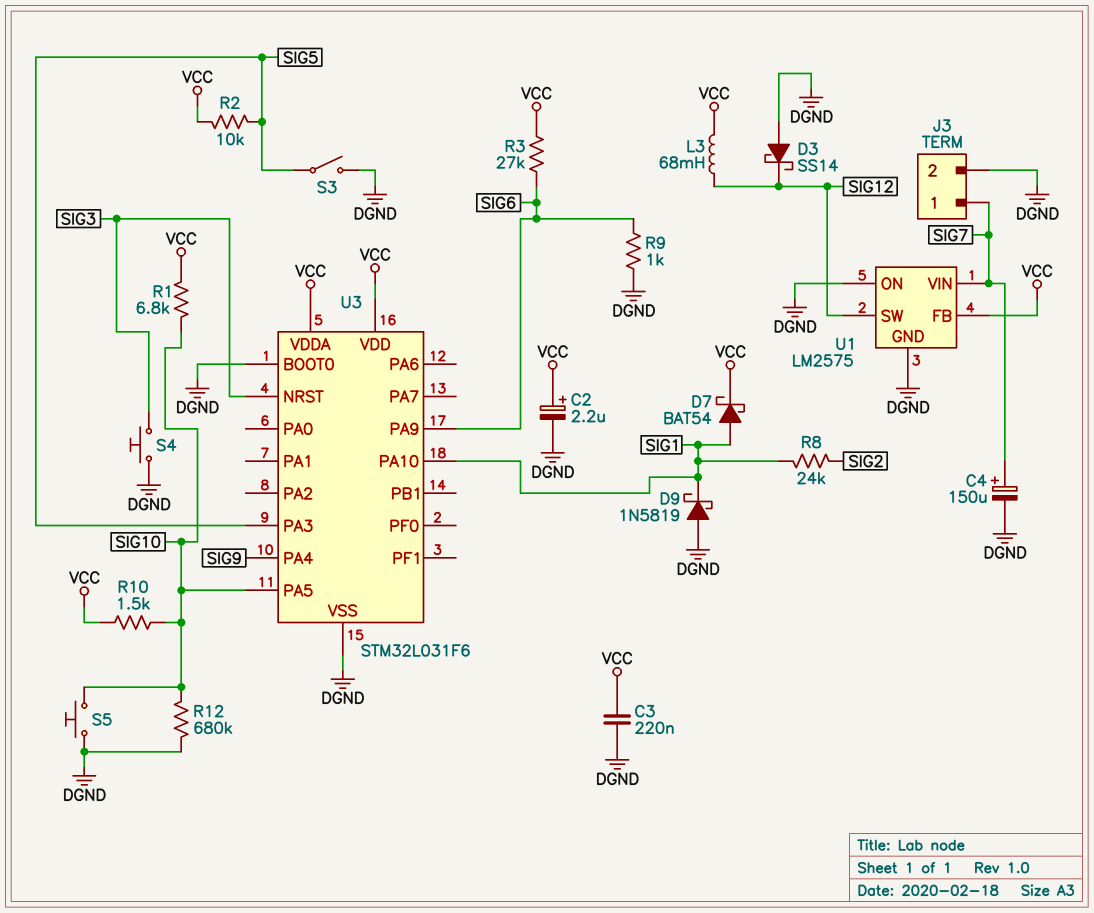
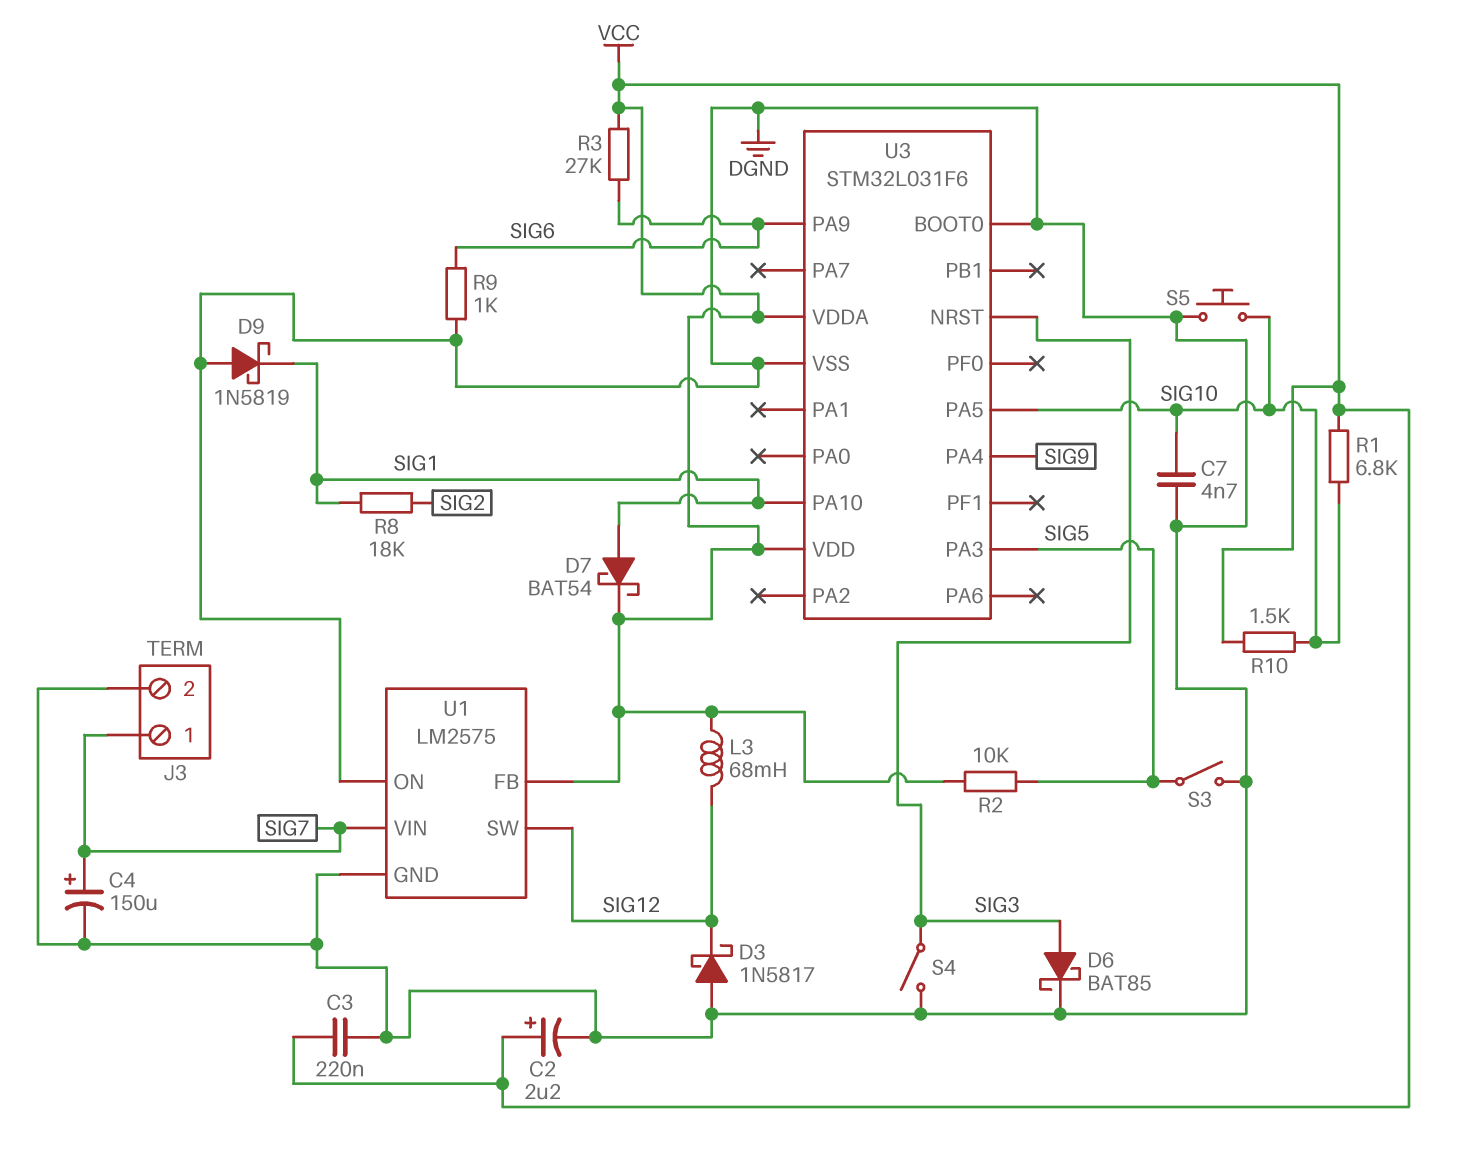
C7: none -> 4.7nF (DGND, SIG10)
D3: schottky SS14 (A DGND, K SIG12) -> schottky 1N5817 (A DGND, K SIG12)
D6: none -> schottky BAT85 (A SIG3, K DGND)
R8: 24k (SIG1, SIG2) -> 18k (SIG1, SIG2)
R12: 680k (DGND, SIG10) -> none
S4: button (DGND, SIG3) -> switch (DGND, SIG3)

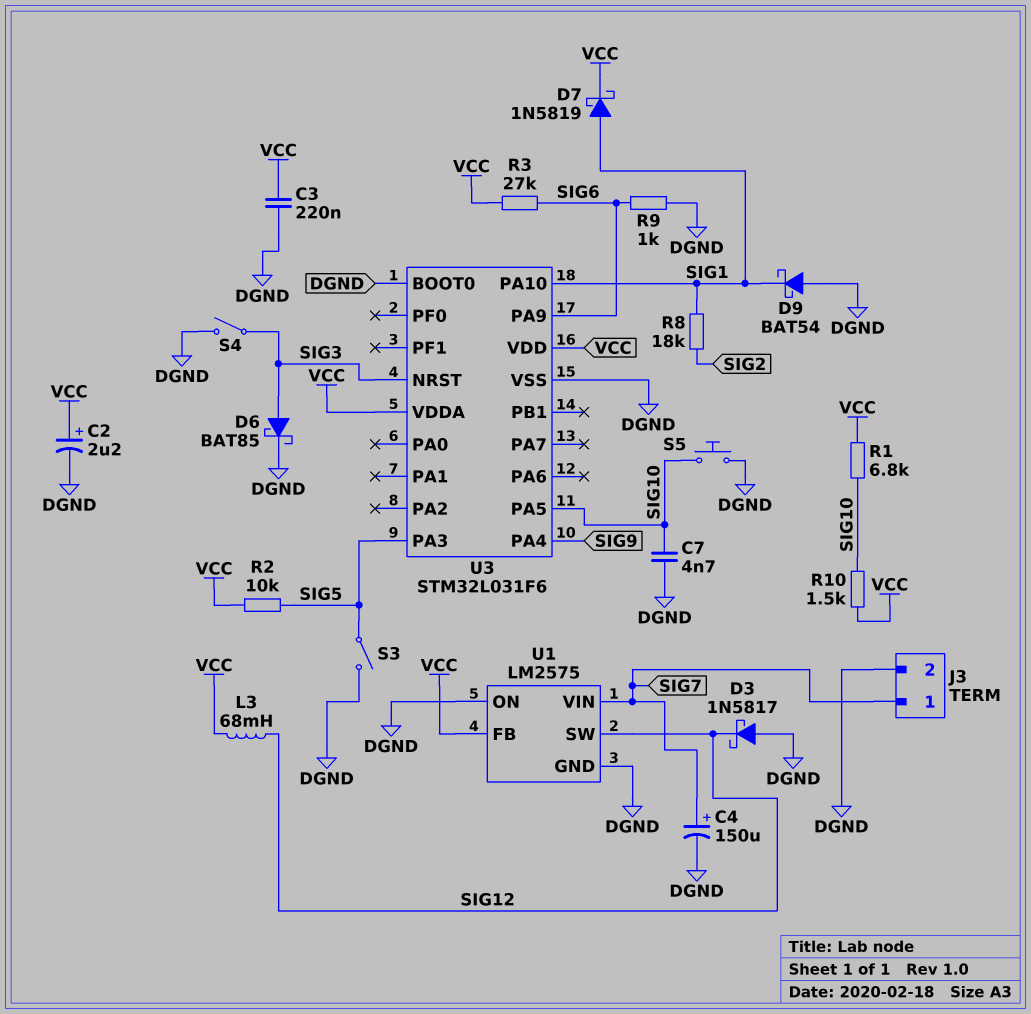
D7: schottky BAT54 (A SIG1, K VCC) -> schottky 1N5819 (A SIG1, K VCC)
D9: schottky 1N5819 (A DGND, K SIG1) -> schottky BAT54 (A DGND, K SIG1)

